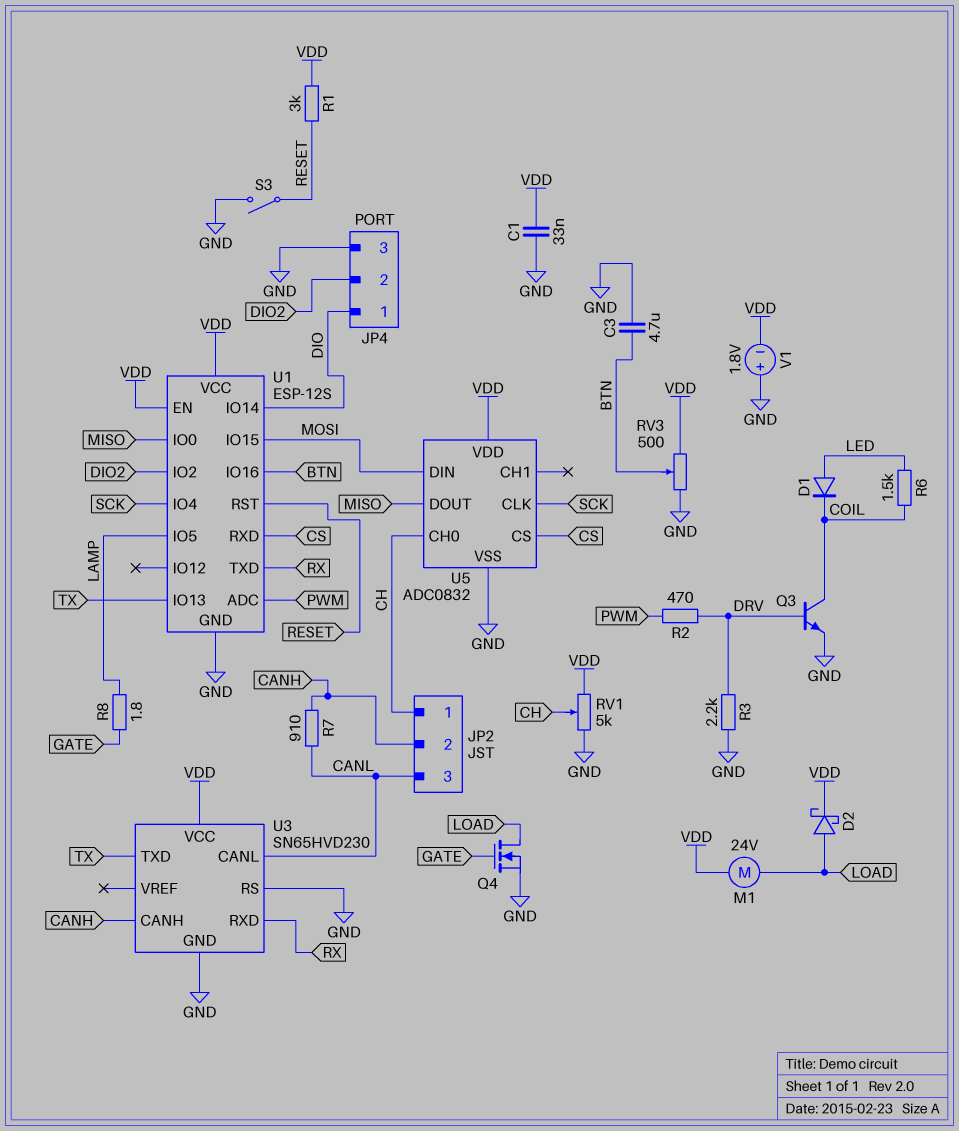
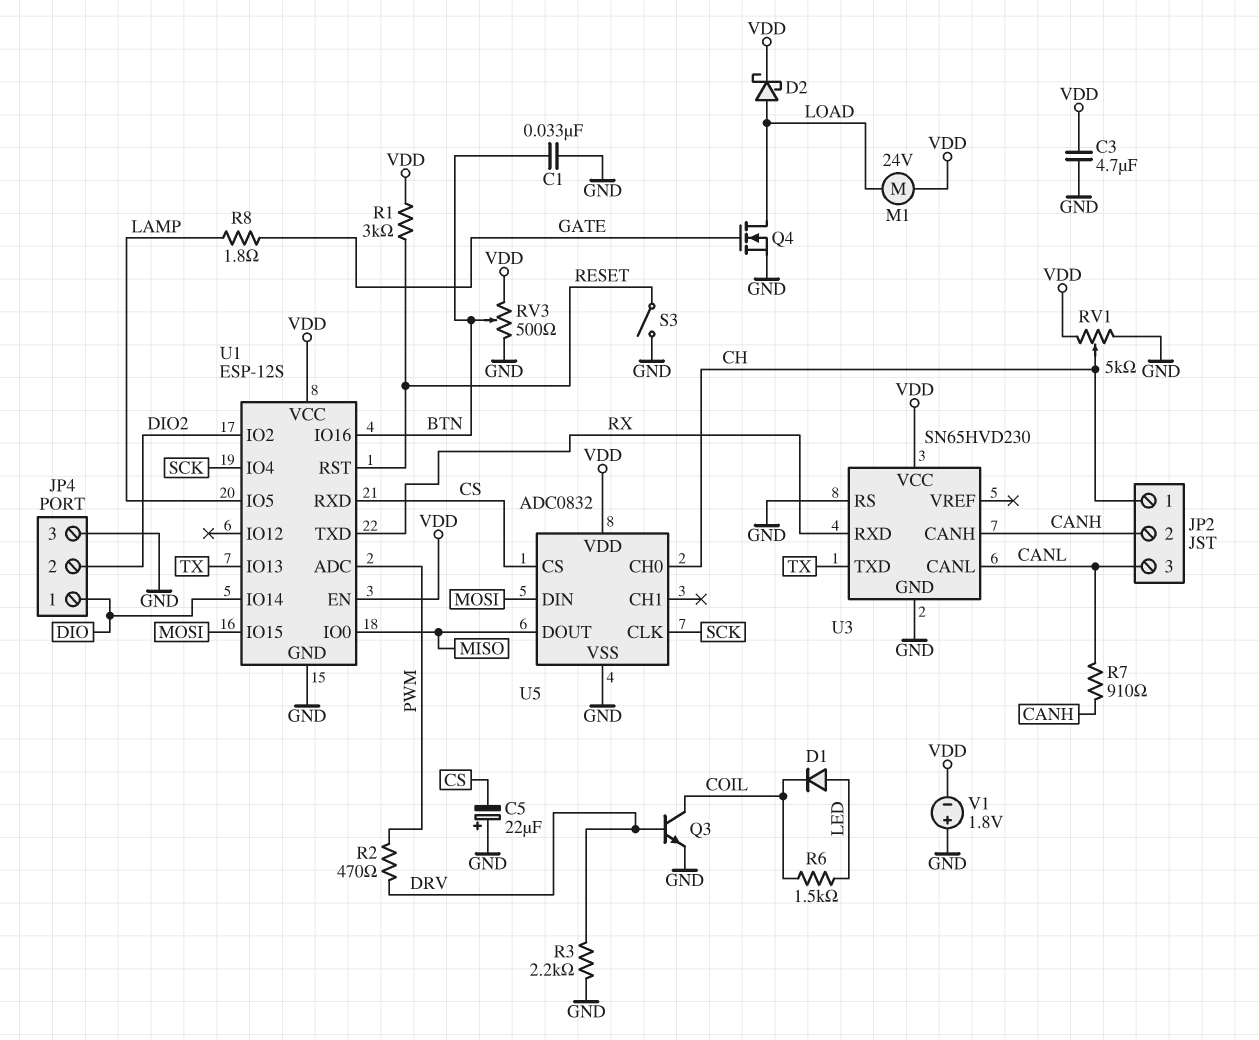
C1: 33nF (GND, VDD) -> 33nF (BTN, GND)
C3: 4.7uF (BTN, GND) -> 4.7uF (GND, VDD)
C5: none -> 22uF (plus GND, minus CS)

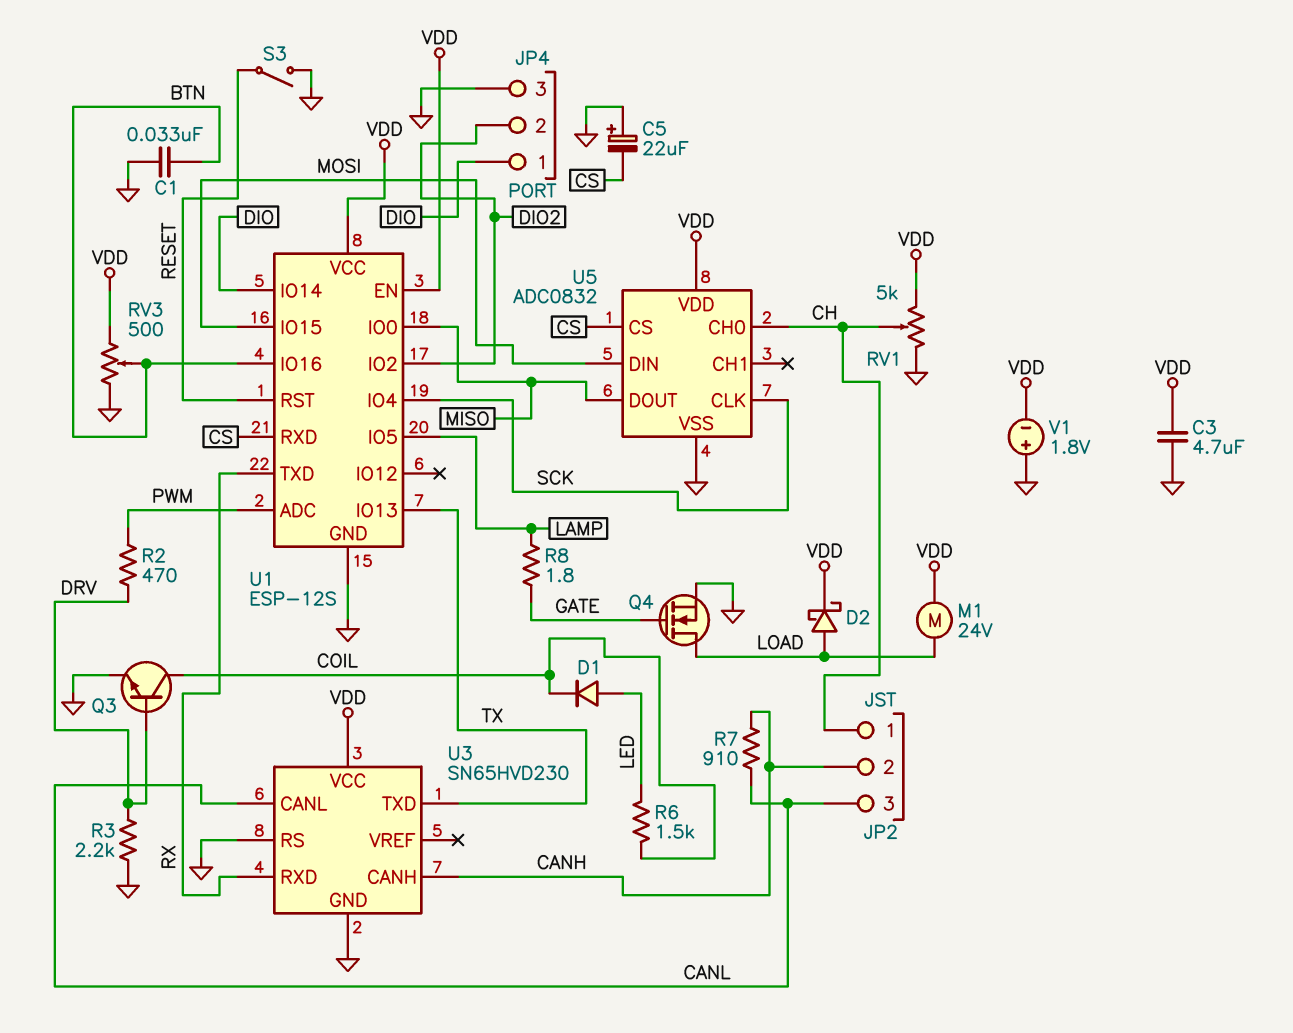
R1: 3k (RESET, VDD) -> none

